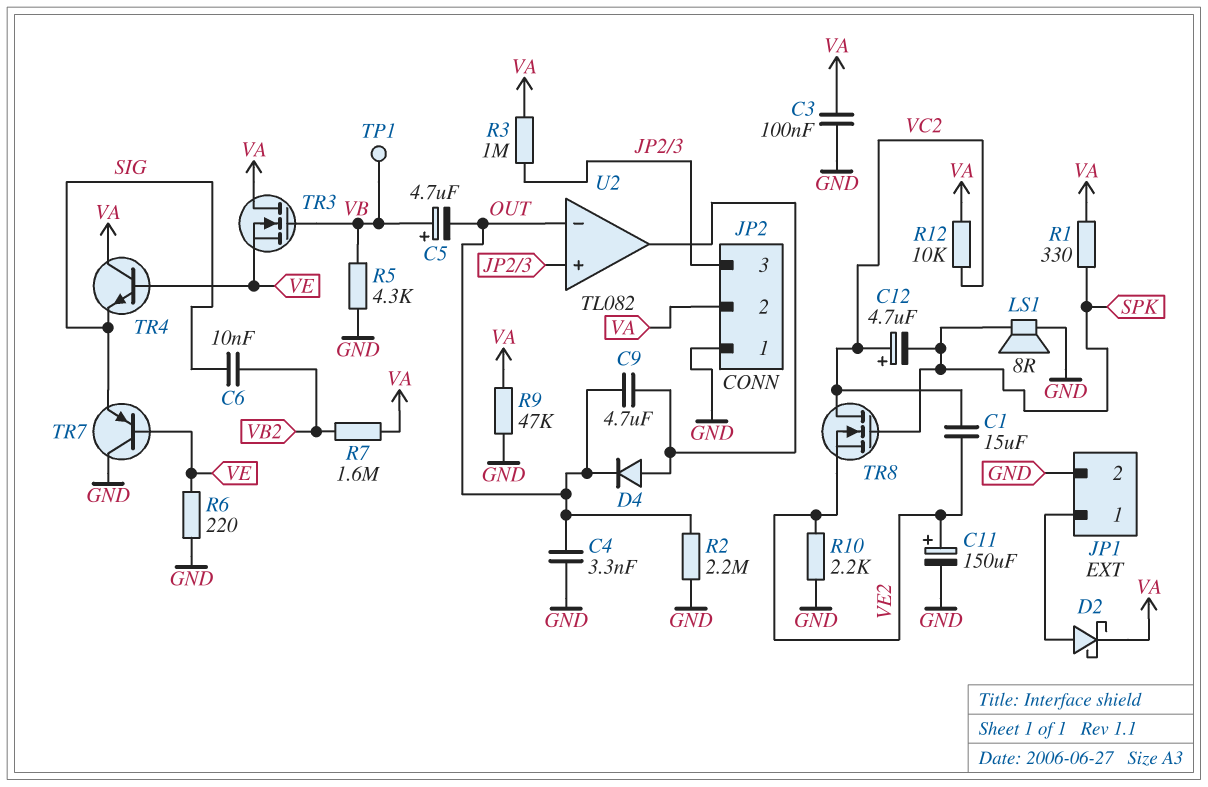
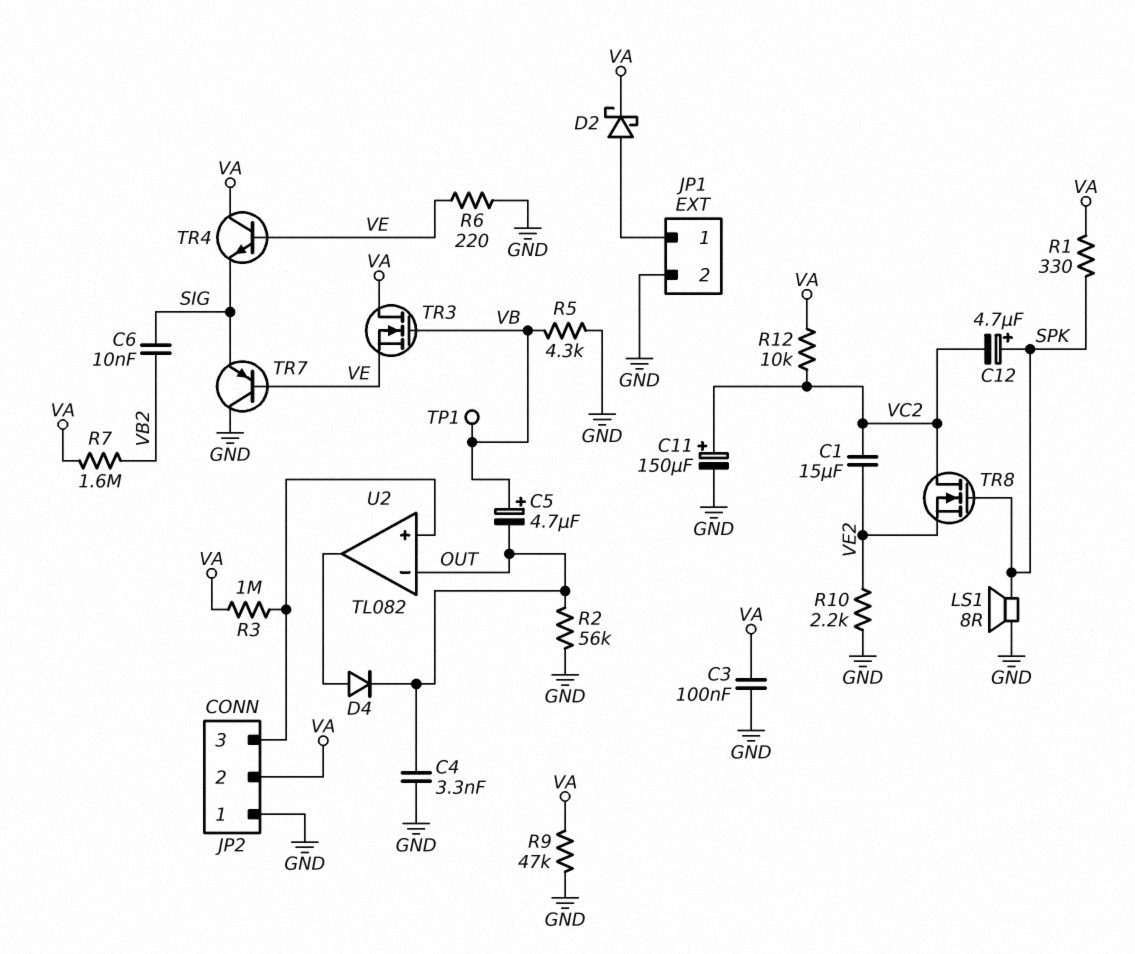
C9: 4.7uF (OUT, U2/out) -> none
C11: 150uF (plus VE2, minus GND) -> 150uF (plus VC2, minus GND)
C12: 4.7uF (plus VC2, minus SPK) -> 4.7uF (plus SPK, minus VC2)
R2: 2.2M (GND, OUT) -> 56k (GND, OUT)

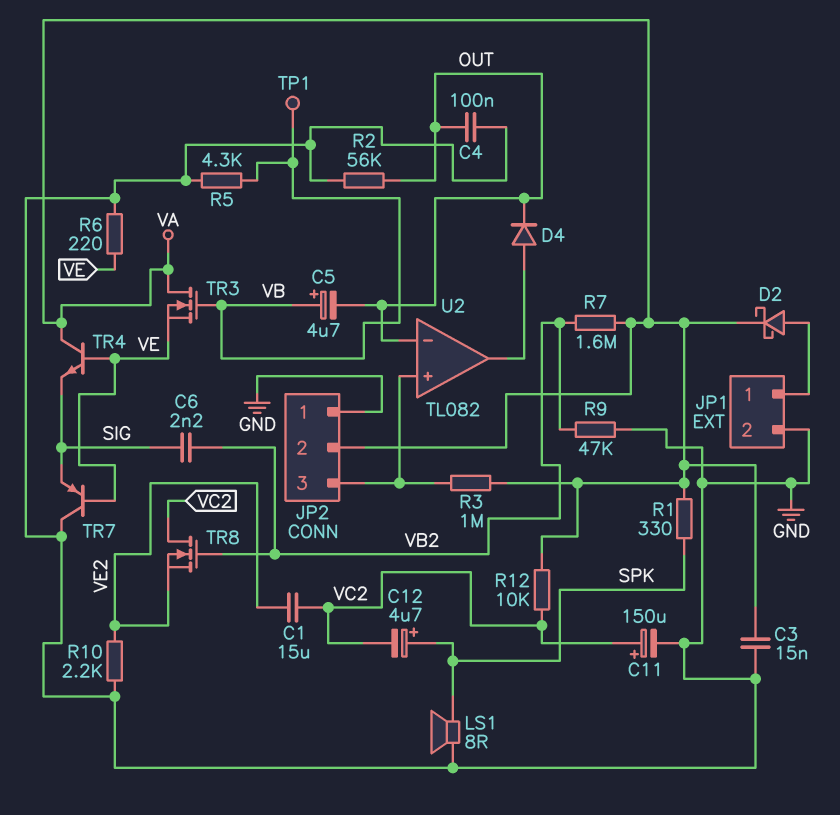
C3: 100nF (GND, VA) -> 15nF (GND, VA)
C4: 3.3nF (GND, OUT) -> 100nF (GND, OUT)
C6: 10nF (SIG, VB2) -> 2.2nF (SIG, VB2)
R9: 47k (GND, VA) -> 47k (GND, VB2)
TR8: NMOS (G SPK, D VC2, S VE2) -> NMOS (G VB2, D VC2, S VE2)

